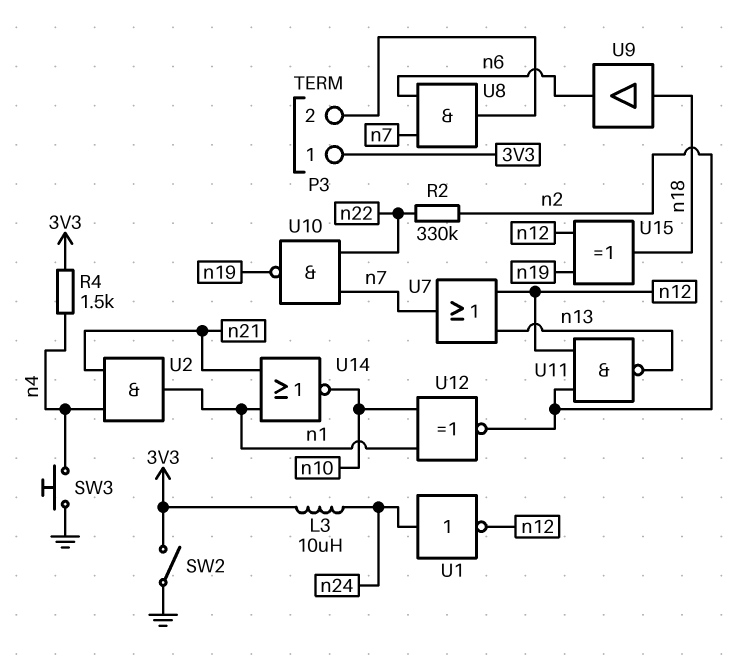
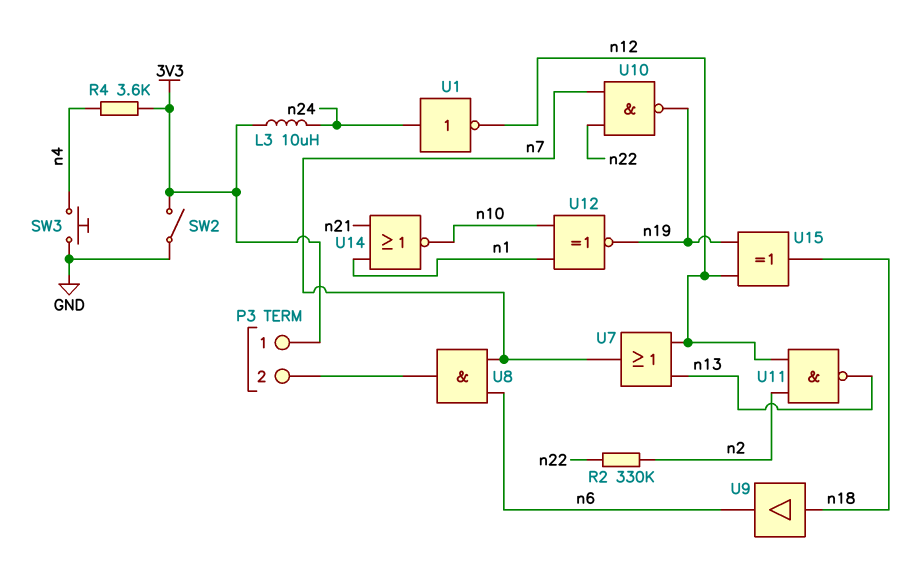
R4: 1.5k (3V3, n4) -> 3.6k (3V3, n4)
U2: AND (in n4, in n21, out n1) -> none
U12: XNOR (in n1, in n10, out n2) -> XNOR (in n1, in n10, out n19)

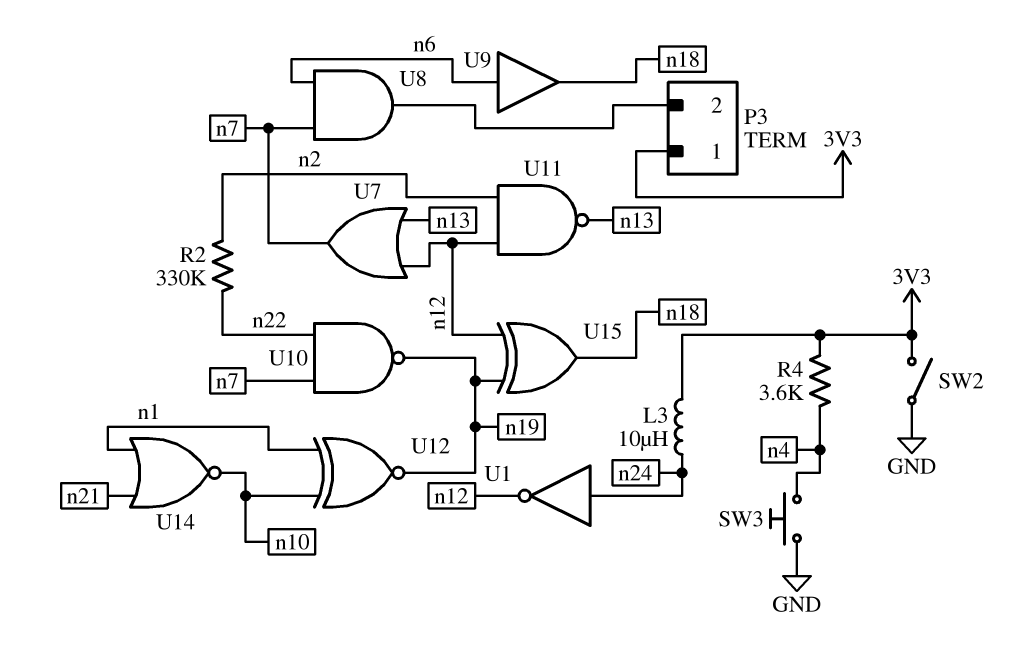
U9: buffer (in n18, out n6) -> buffer (in n6, out n18)

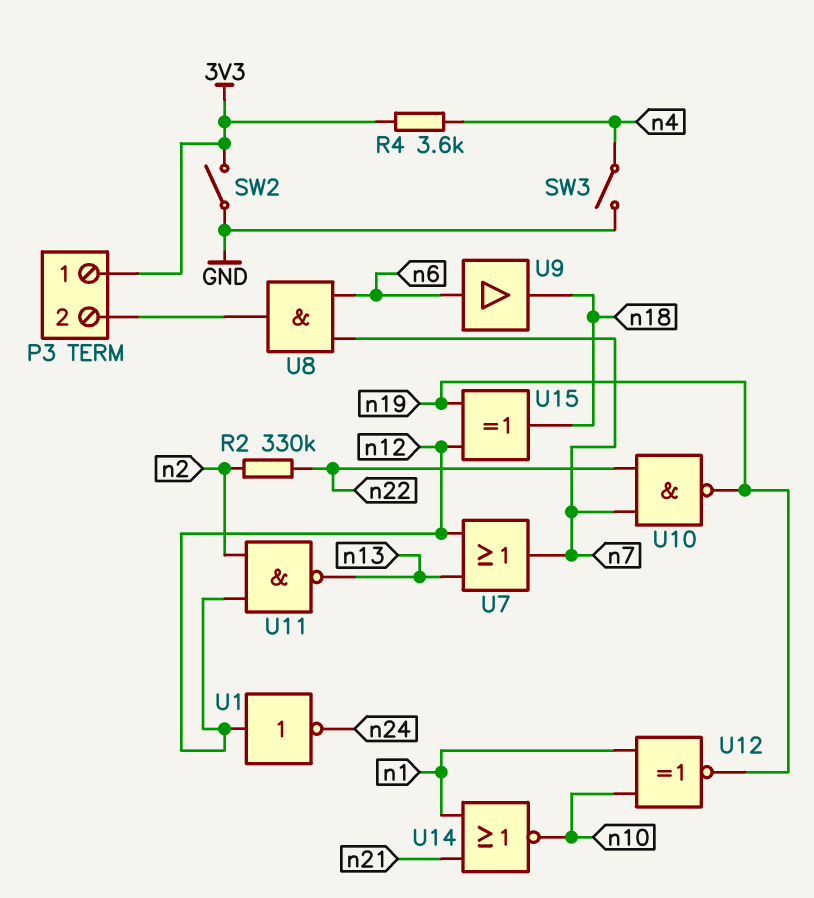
L3: 10uH (3V3, n24) -> none
SW3: button (GND, n4) -> switch (GND, n4)
U1: NOT (in n24, out n12) -> NOT (in n12, out n24)

